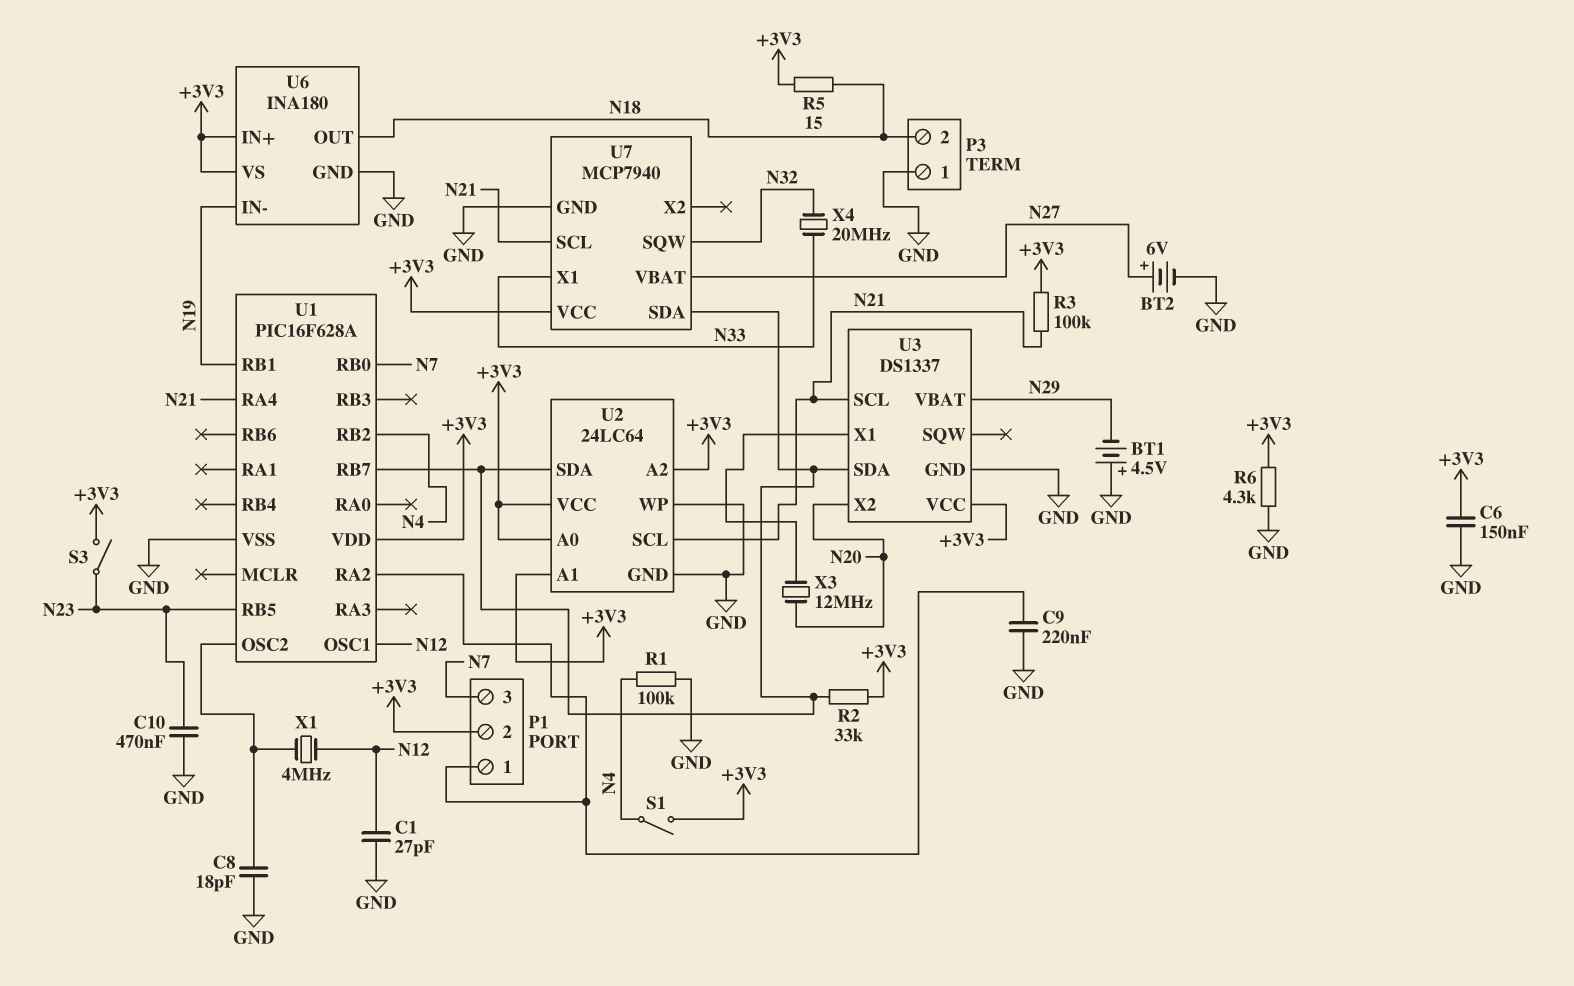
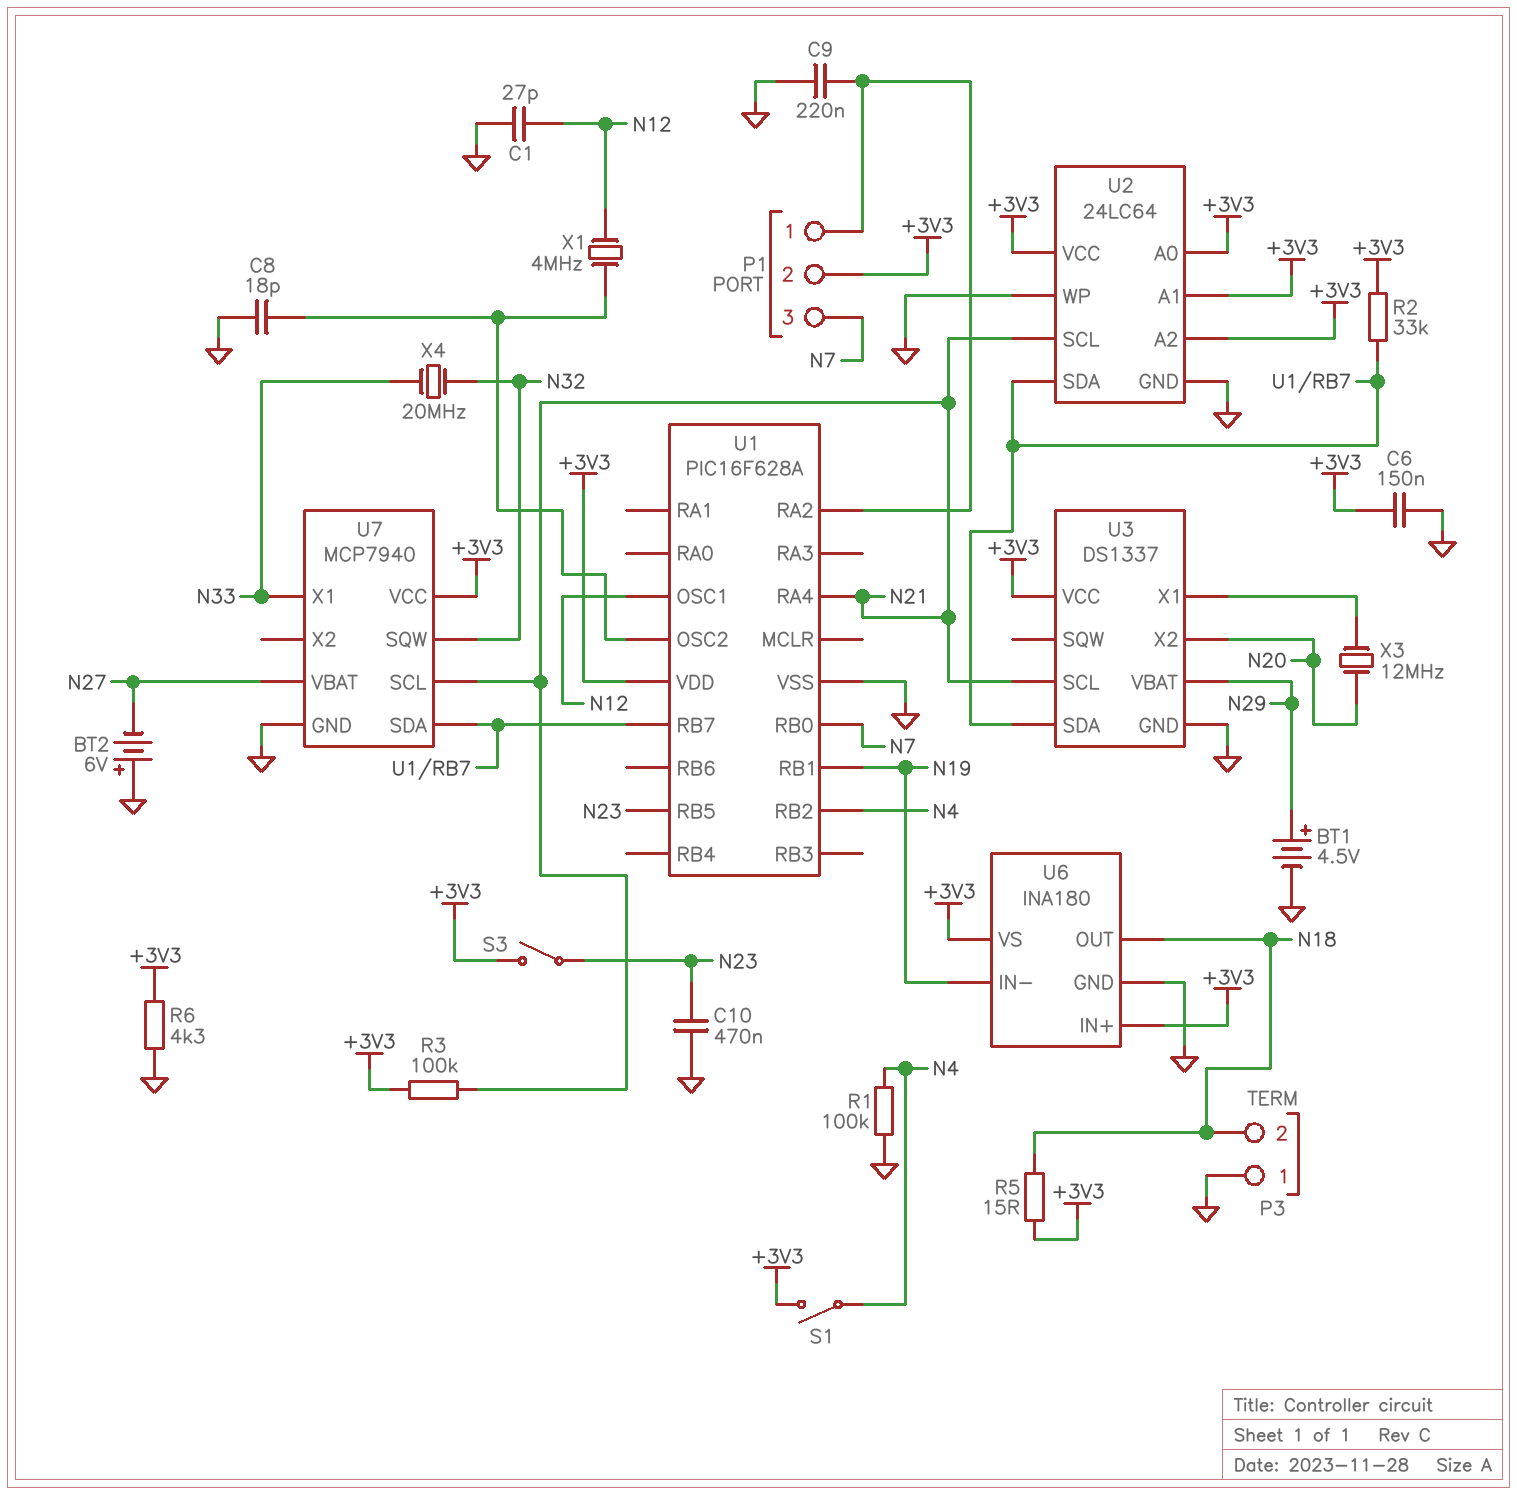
BT1: 4.5V (plus GND, minus N29) -> 4.5V (plus N29, minus GND)
BT2: 6V (plus N27, minus GND) -> 6V (plus GND, minus N27)

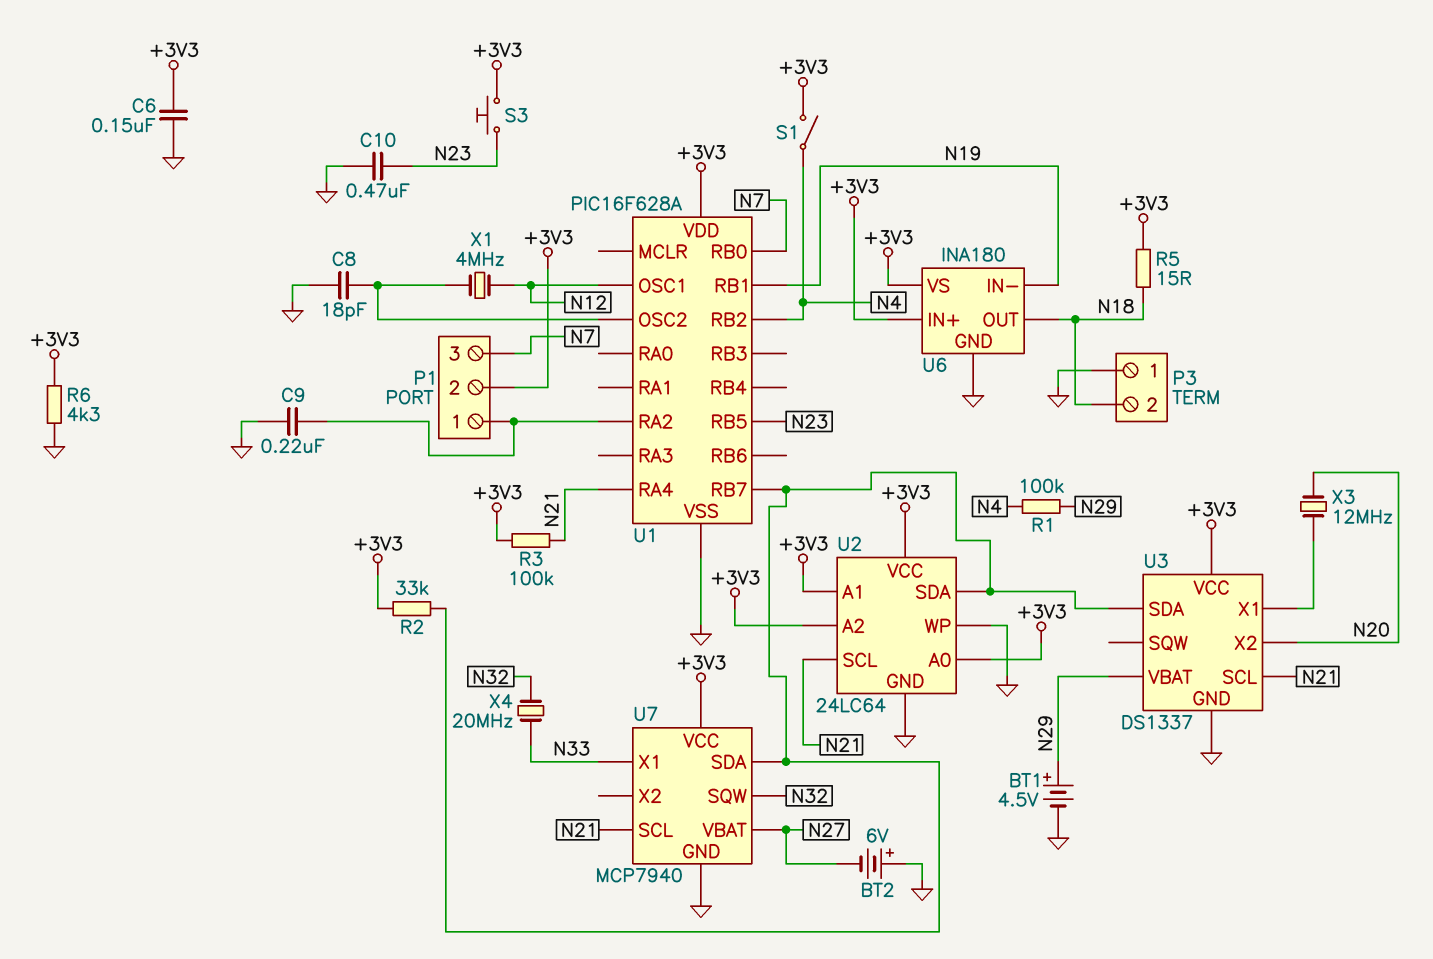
C1: 27pF (GND, N12) -> none
R1: 100k (GND, N4) -> 100k (N4, N29)
S3: switch (+3V3, N23) -> button (+3V3, N23)

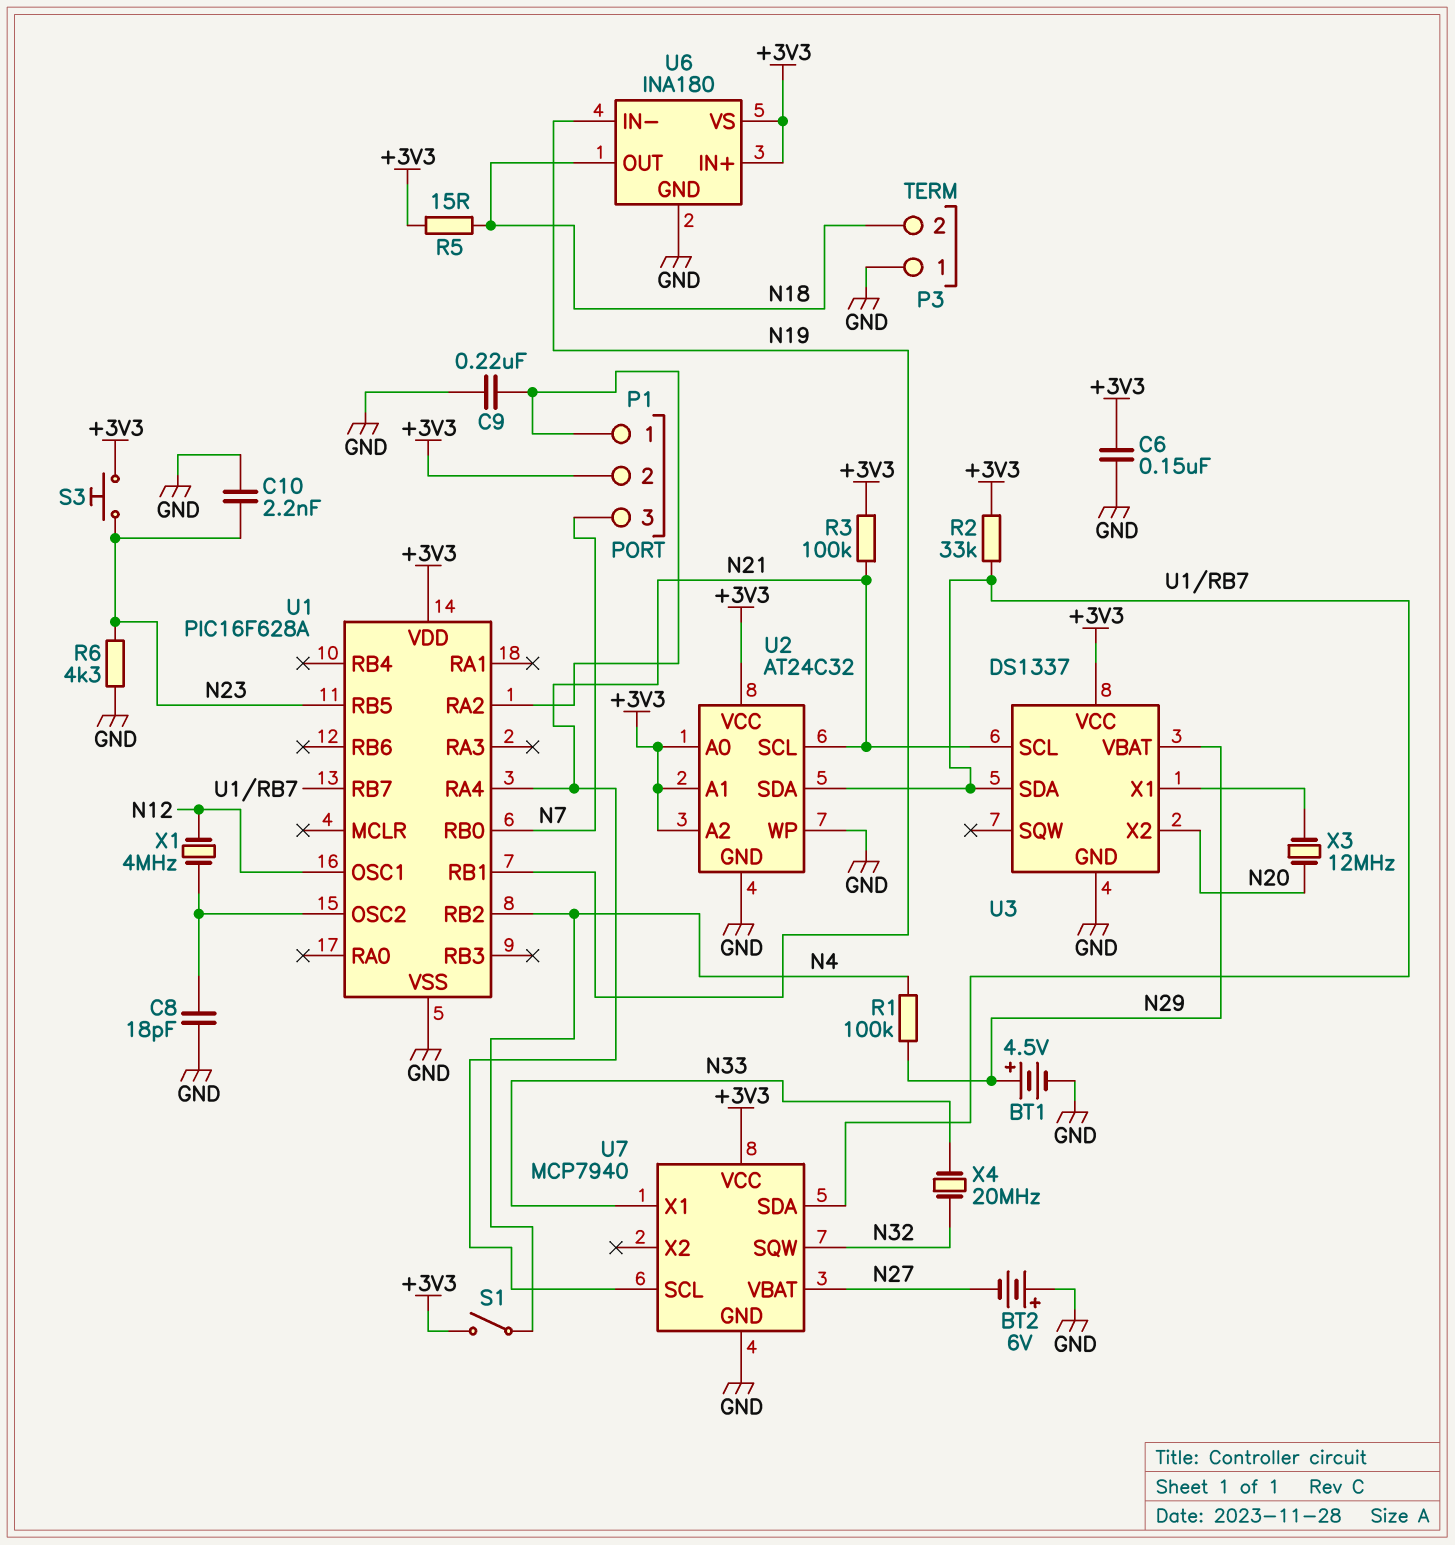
C10: 470nF (GND, N23) -> 2.2nF (GND, N23)
R6: 4.3k (+3V3, GND) -> 4.3k (GND, N23)
U2: 24LC64 -> AT24C32

